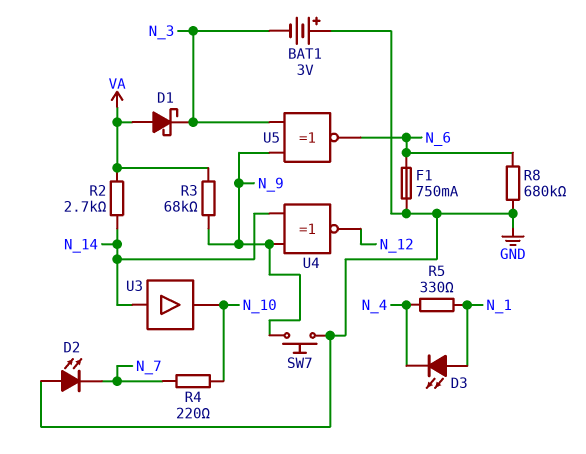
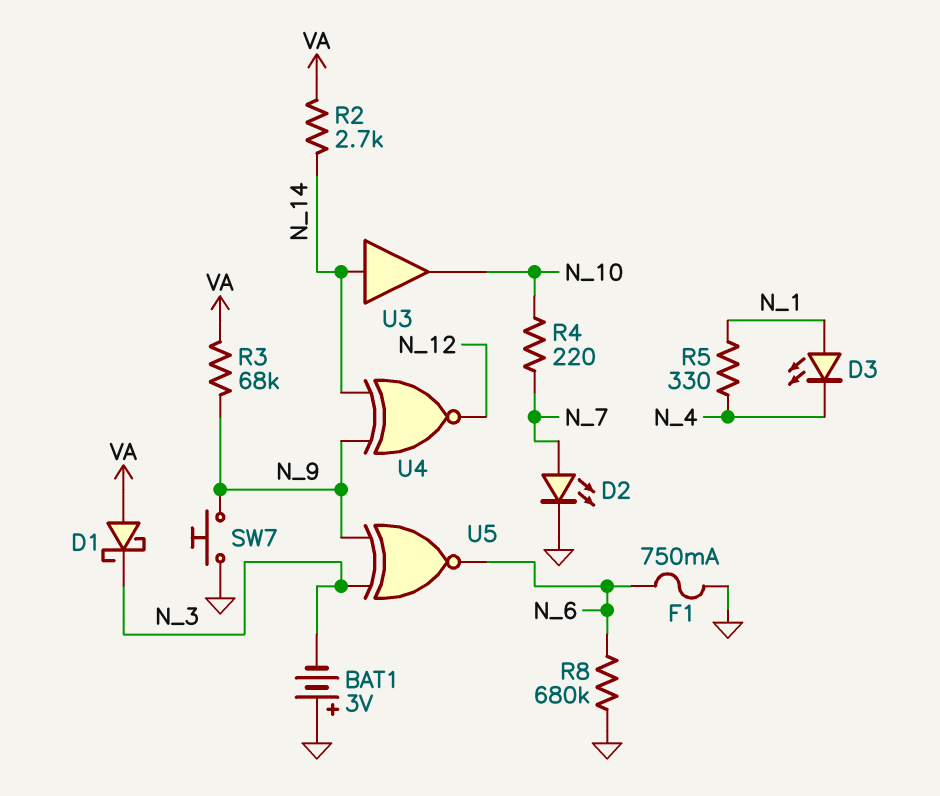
D2: LED (A GND, K N_7) -> LED (A N_7, K GND)

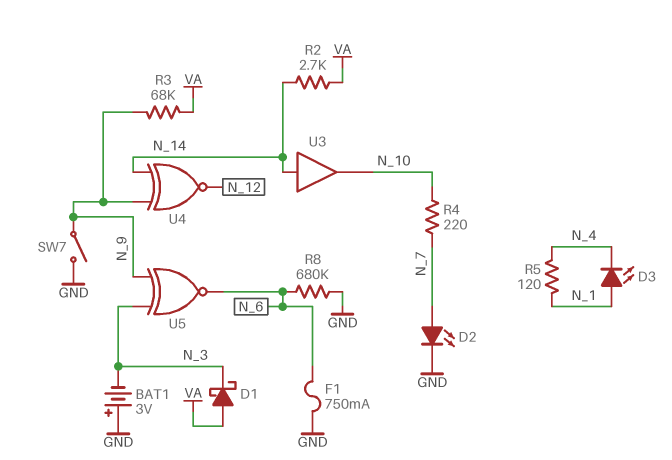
R5: 330 (N_1, N_4) -> 120 (N_1, N_4)
SW7: button (GND, N_9) -> switch (GND, N_9)

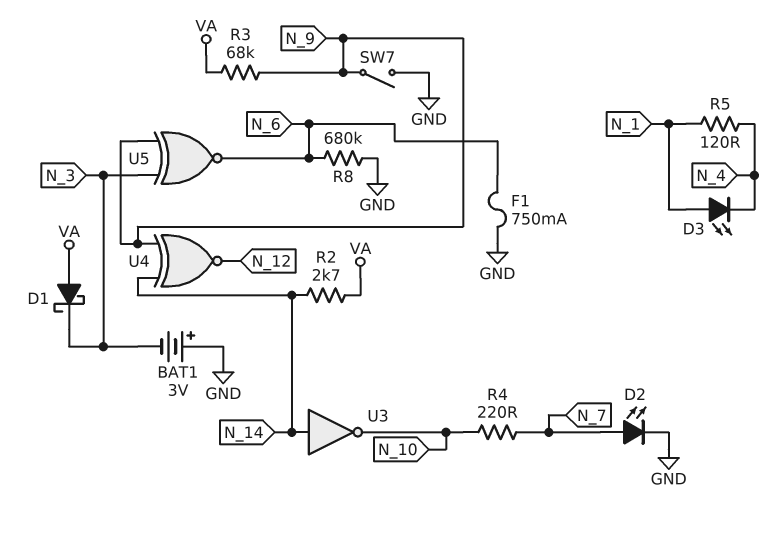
U3: buffer (in N_14, out N_10) -> NOT (in N_14, out N_10)

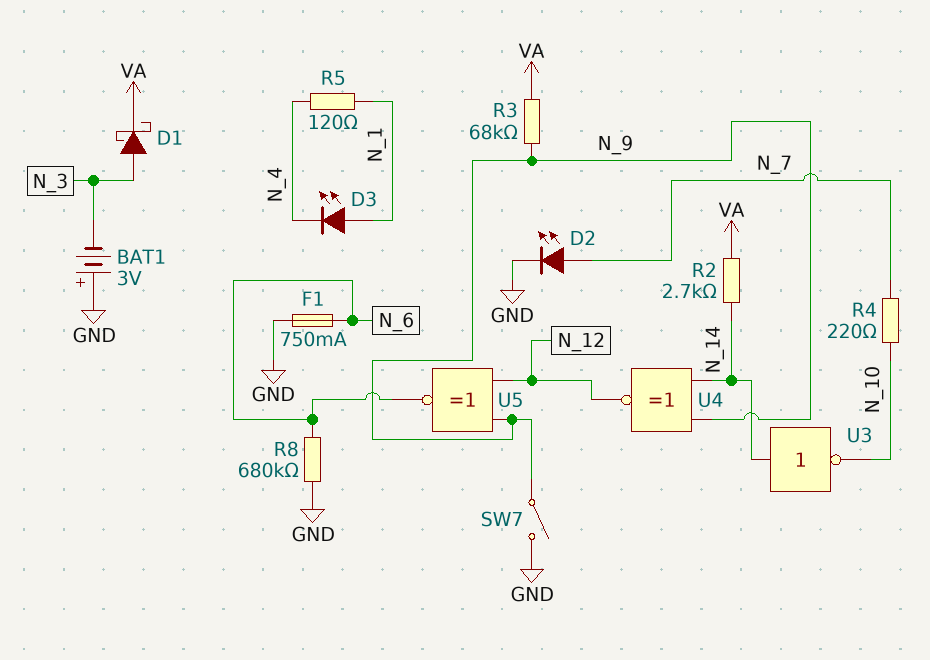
D1: schottky (A VA, K N_3) -> schottky (A N_3, K VA)
U5: XNOR (in N_3, in N_9, out N_6) -> XNOR (in N_9, in N_12, out N_6)

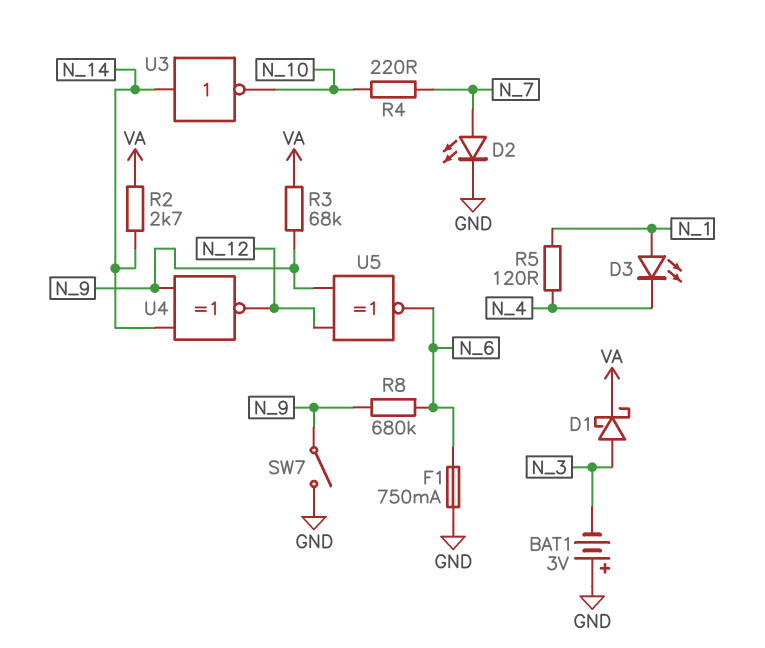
R8: 680k (GND, N_6) -> 680k (N_6, N_9)

